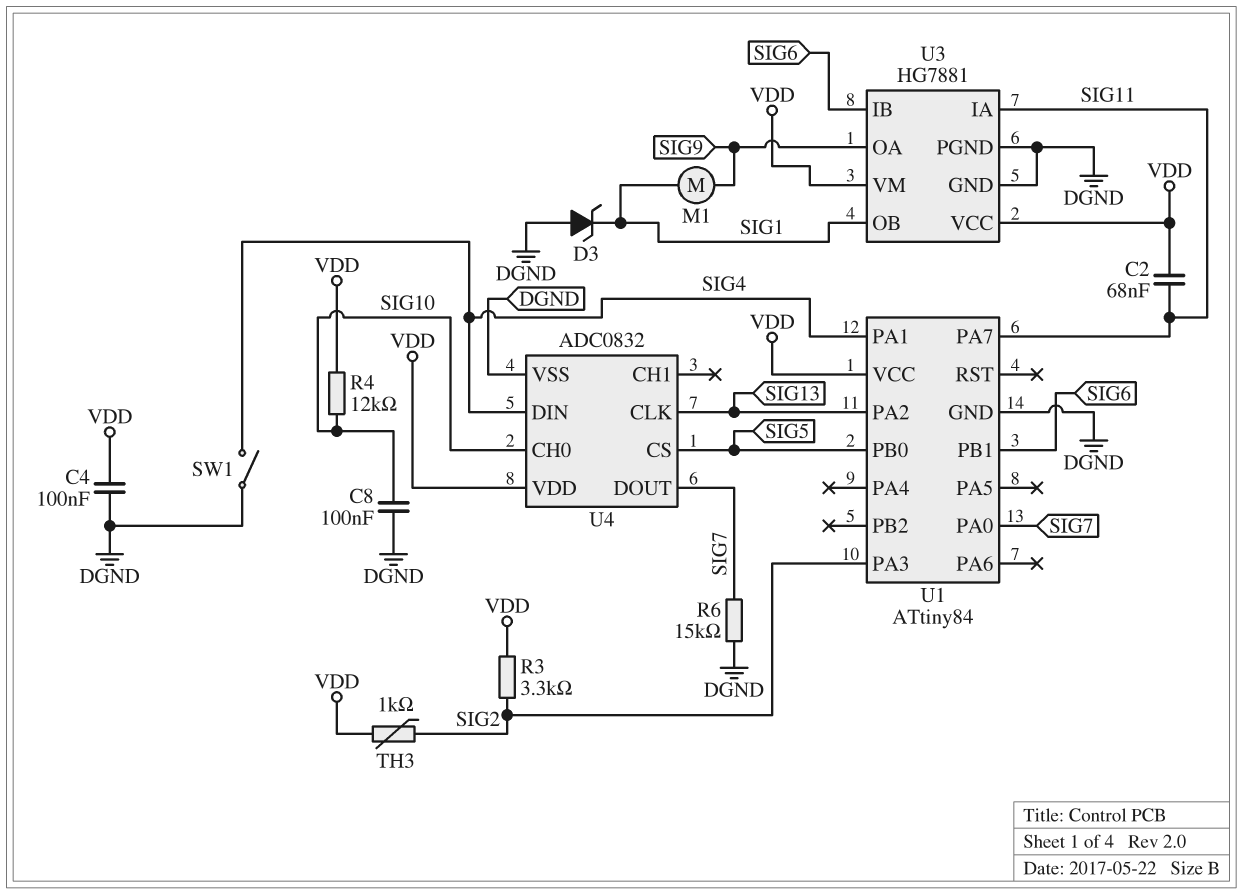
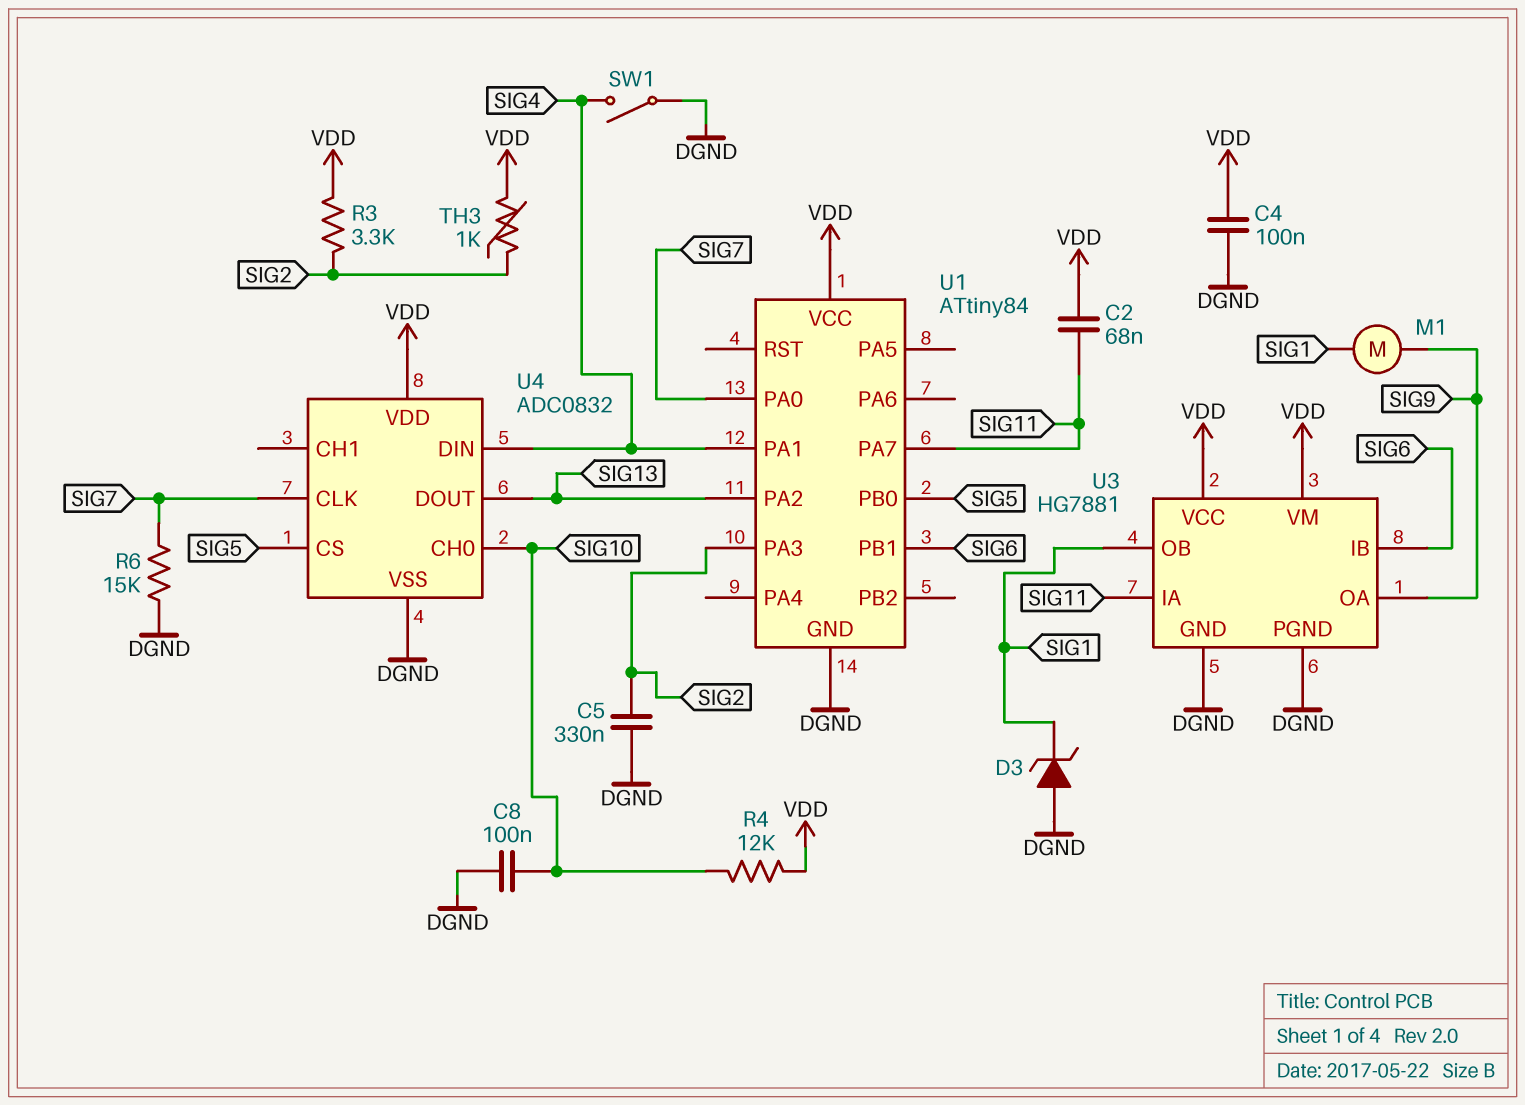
C5: none -> 330nF (DGND, SIG2)
U4 pin CLK: SIG13 -> SIG7
U4 pin DOUT: SIG7 -> SIG13

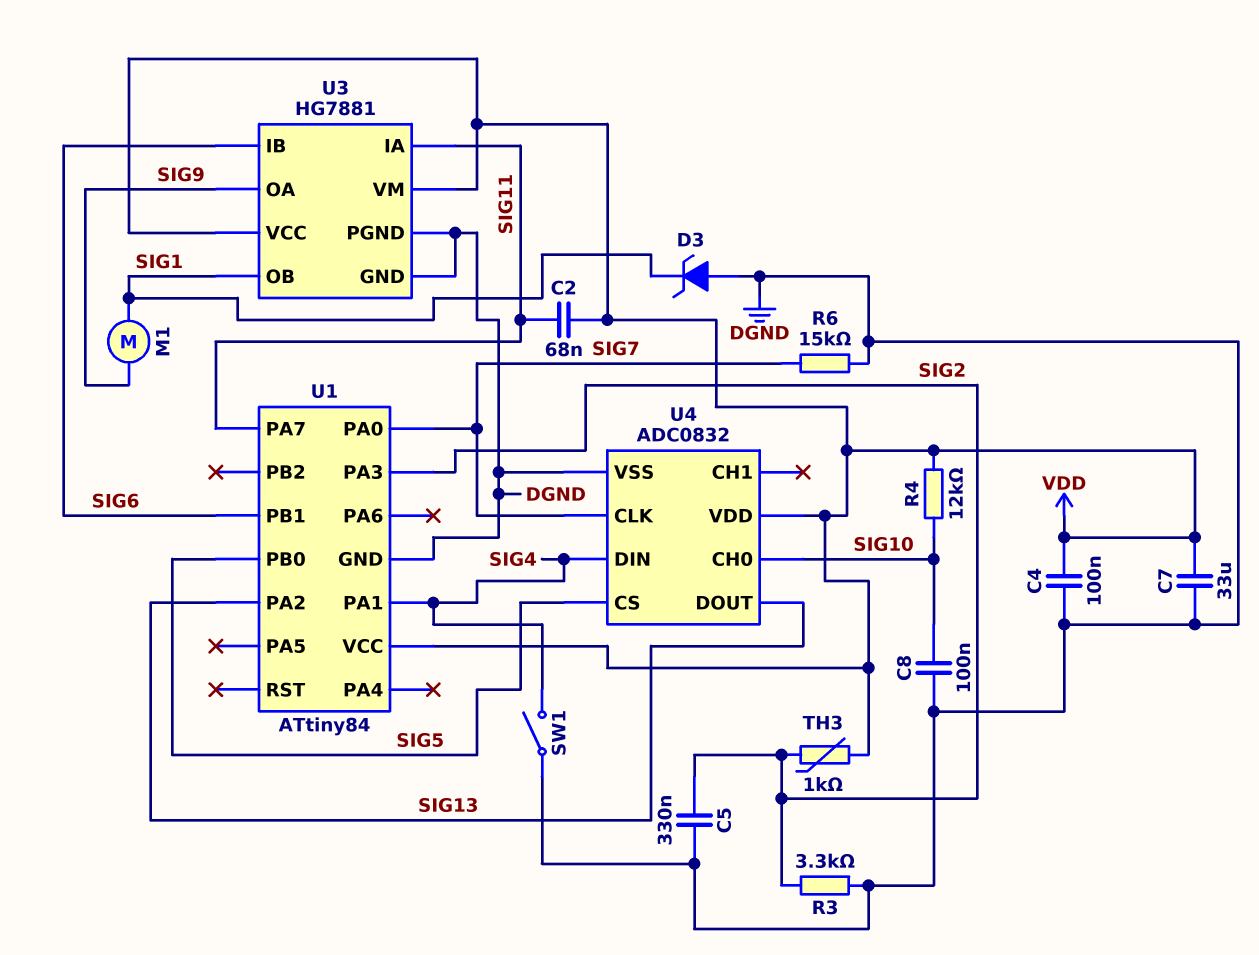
C7: none -> 33uF (DGND, VDD)
R3: 3.3k (SIG2, VDD) -> 3.3k (DGND, SIG2)

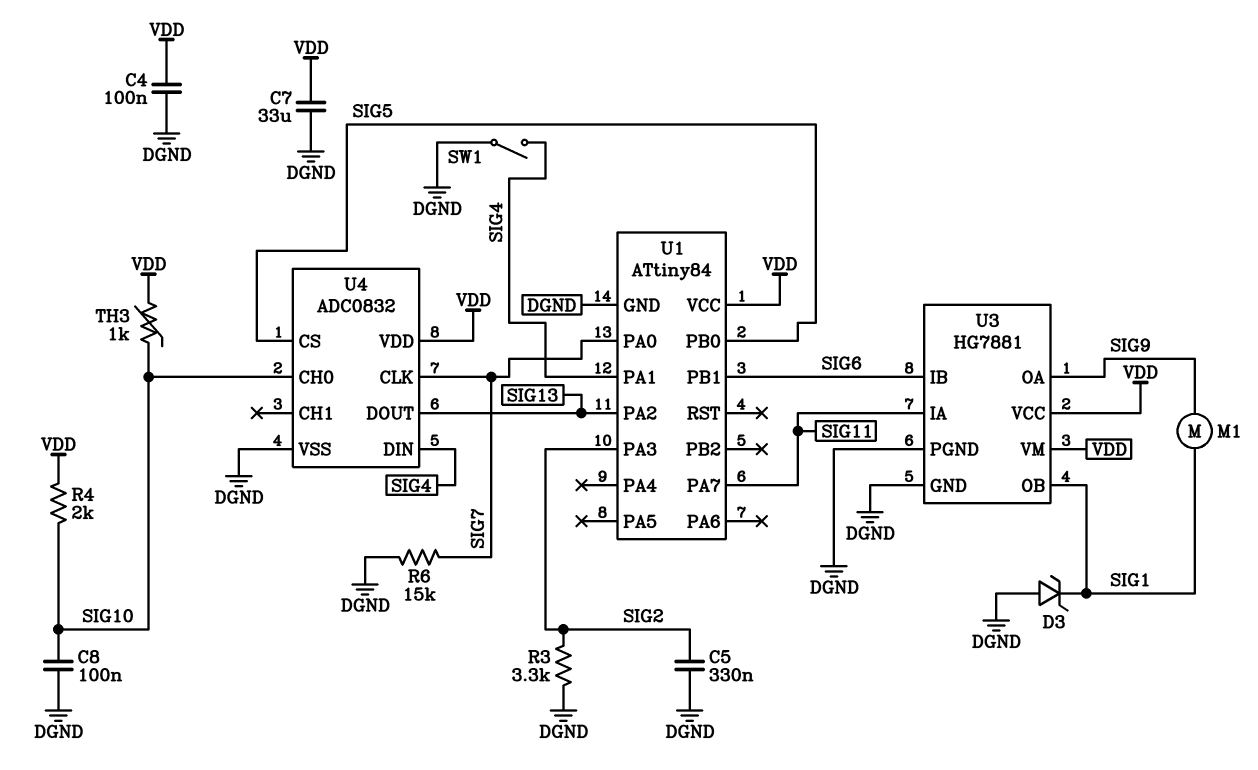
C2: 68nF (SIG11, VDD) -> none
R4: 12k (SIG10, VDD) -> 2k (SIG10, VDD)
TH3: 1k (SIG2, VDD) -> 1k (SIG10, VDD)

